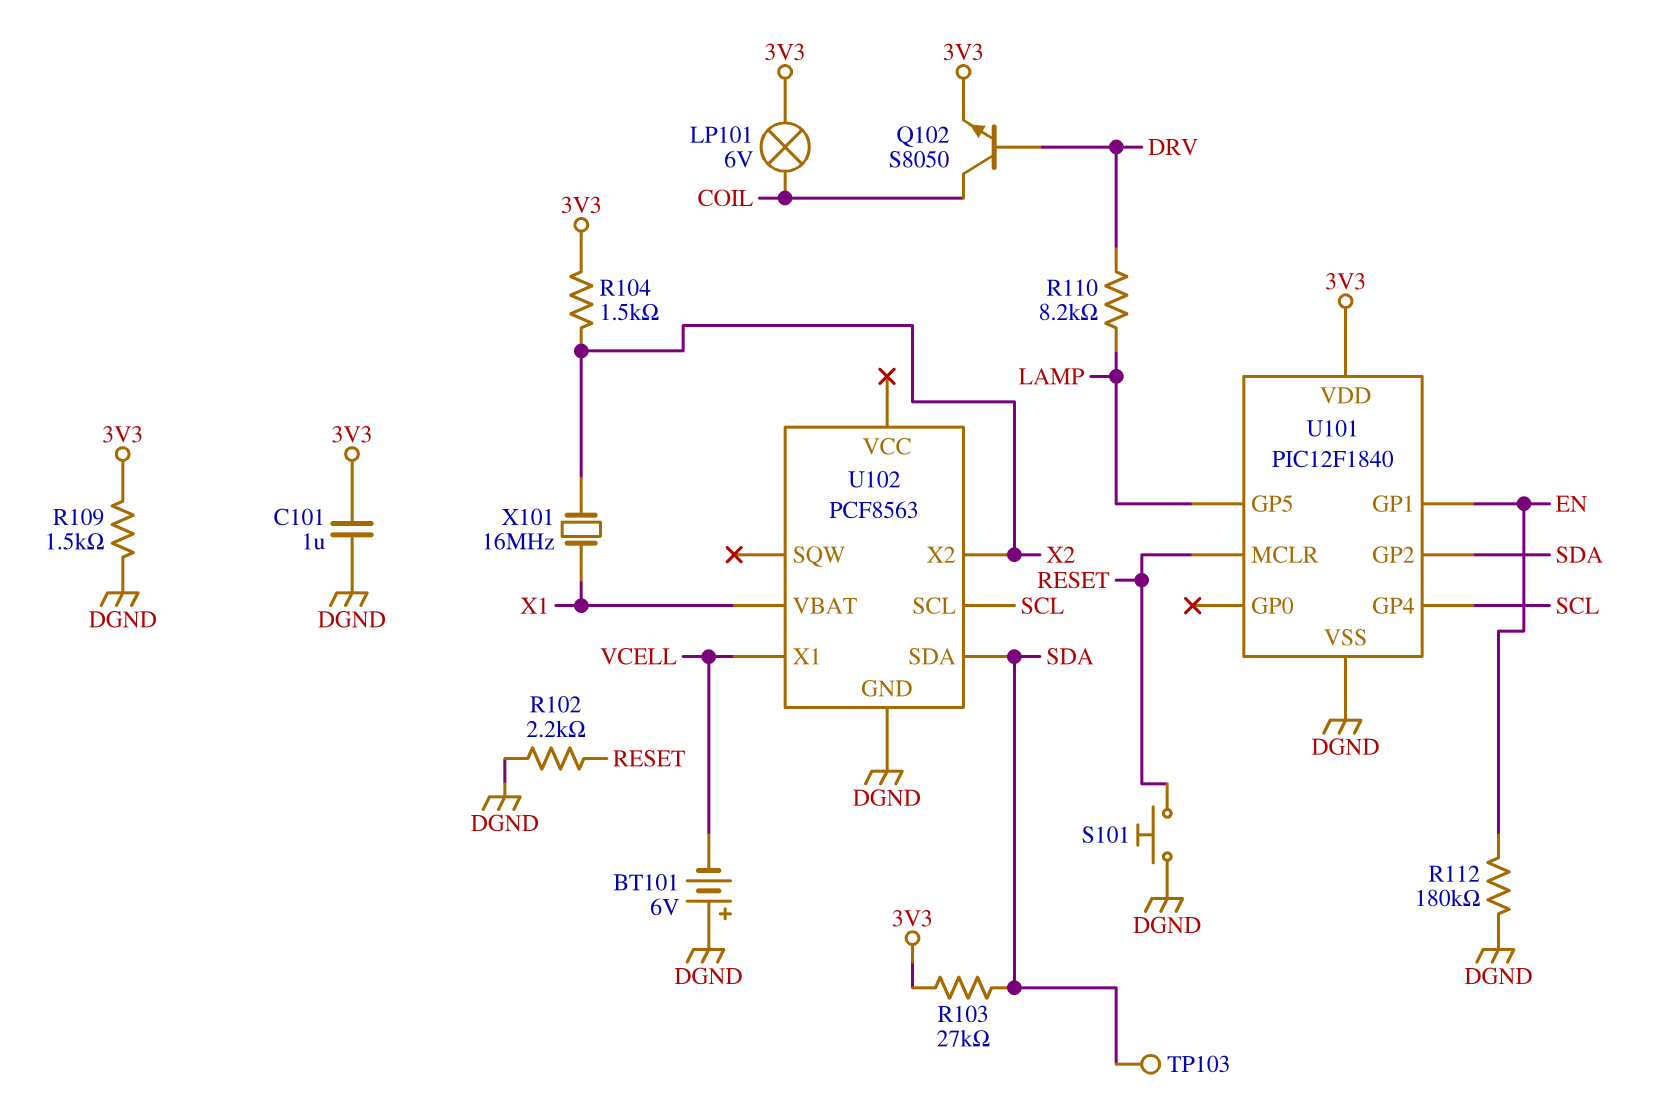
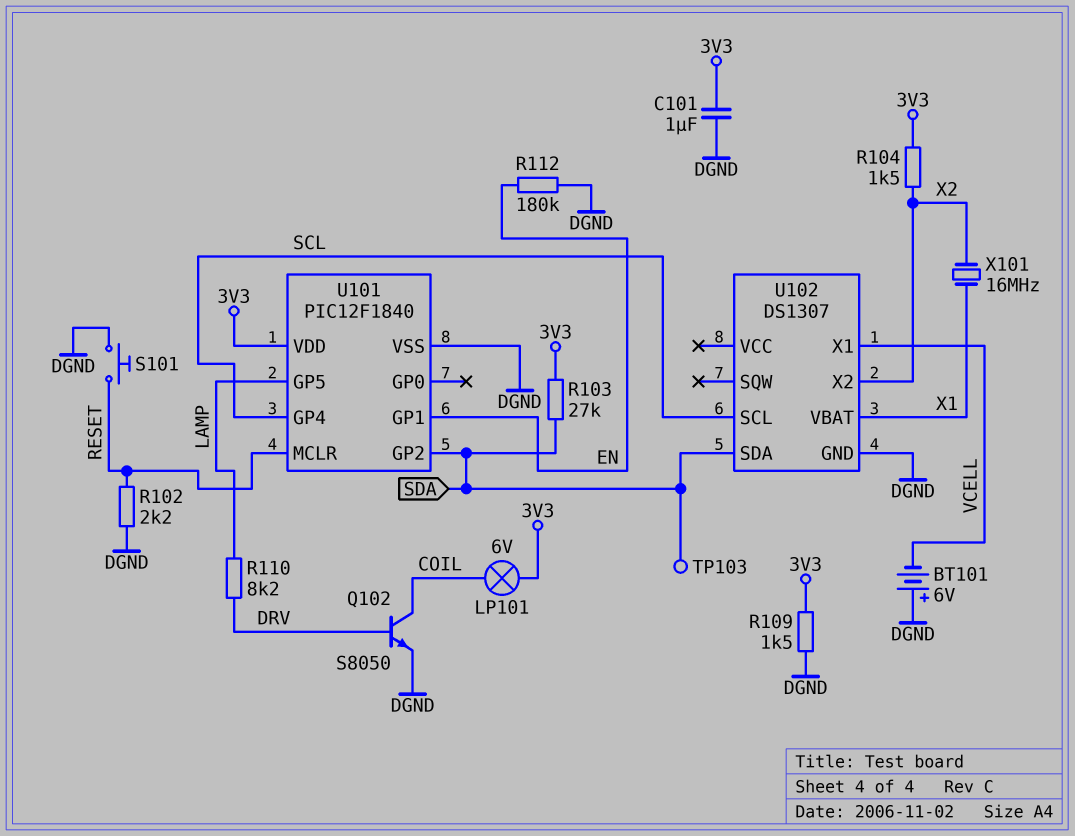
Q102: NPN S8050 (B DRV, C COIL, E 3V3) -> NPN S8050 (B DRV, C COIL, E DGND)
U102: PCF8563 -> DS1307

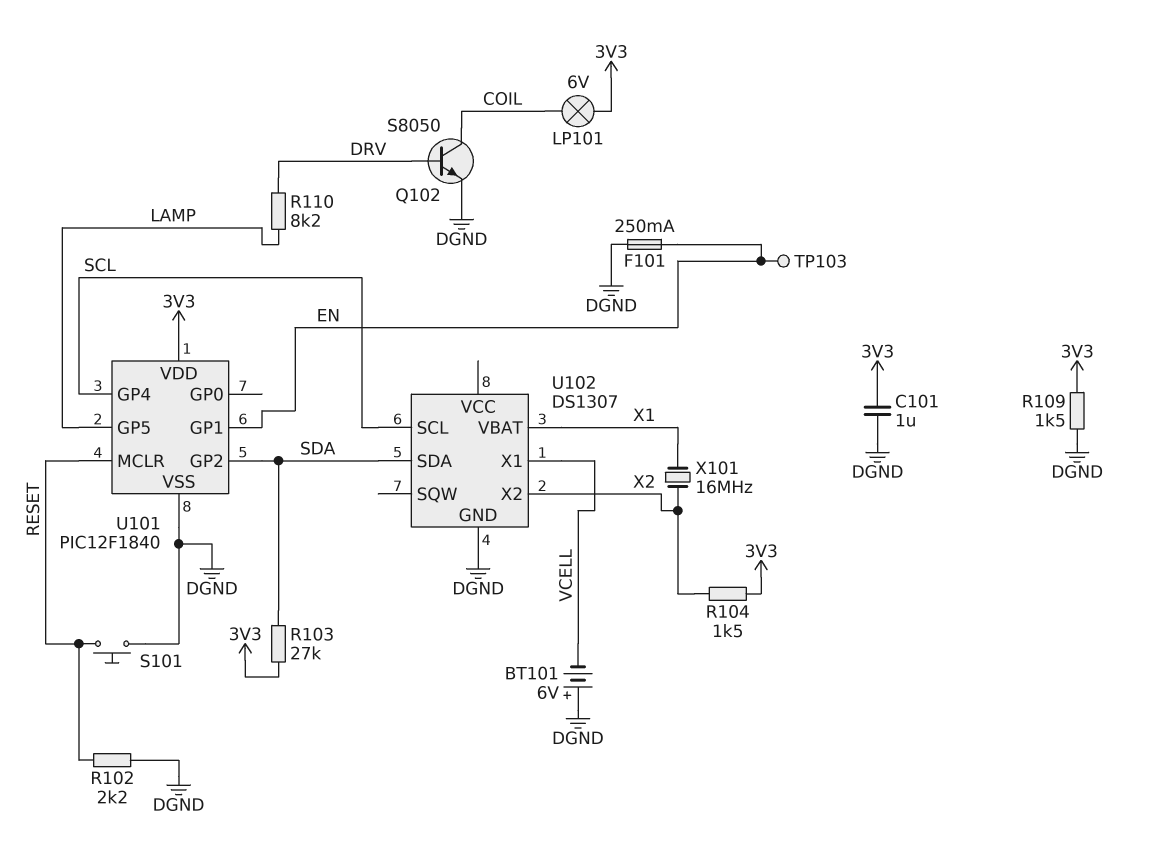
F101: none -> 250mA (DGND, EN)
R112: 180k (DGND, EN) -> none
TP103: test point (SDA) -> test point (EN)

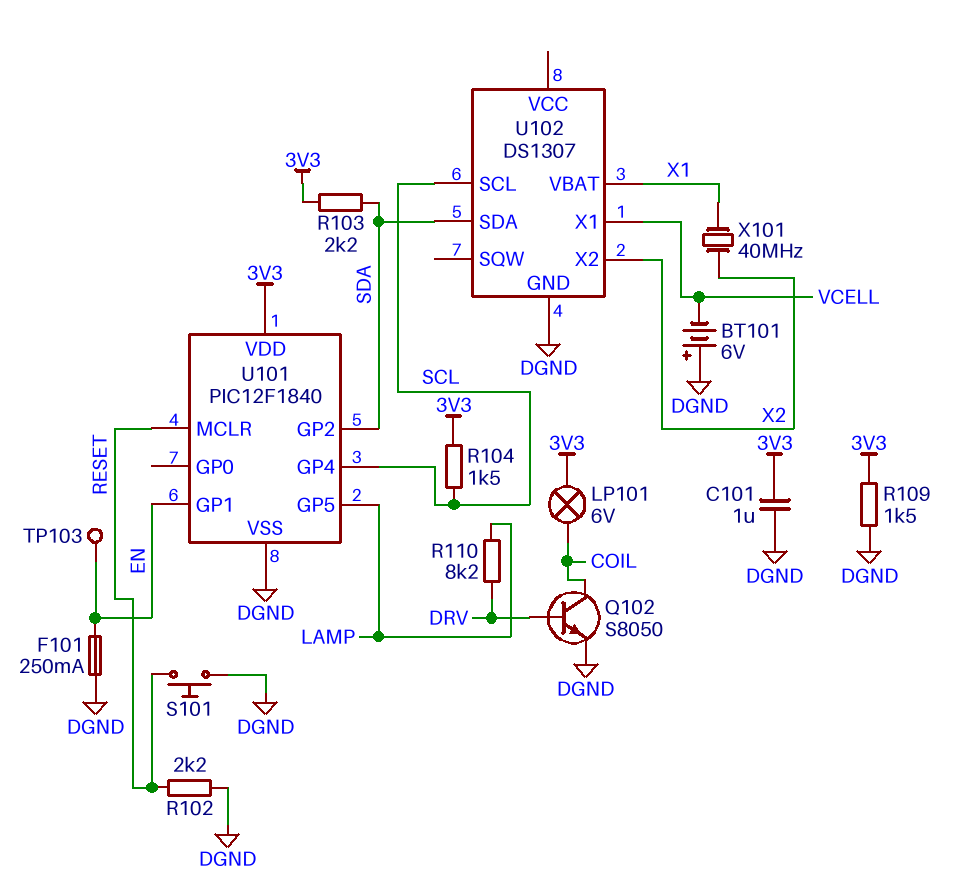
R103: 27k (3V3, SDA) -> 2.2k (3V3, SDA)
R104: 1.5k (3V3, X2) -> 1.5k (3V3, SCL)
X101: 16MHz (X1, X2) -> 40MHz (X1, X2)

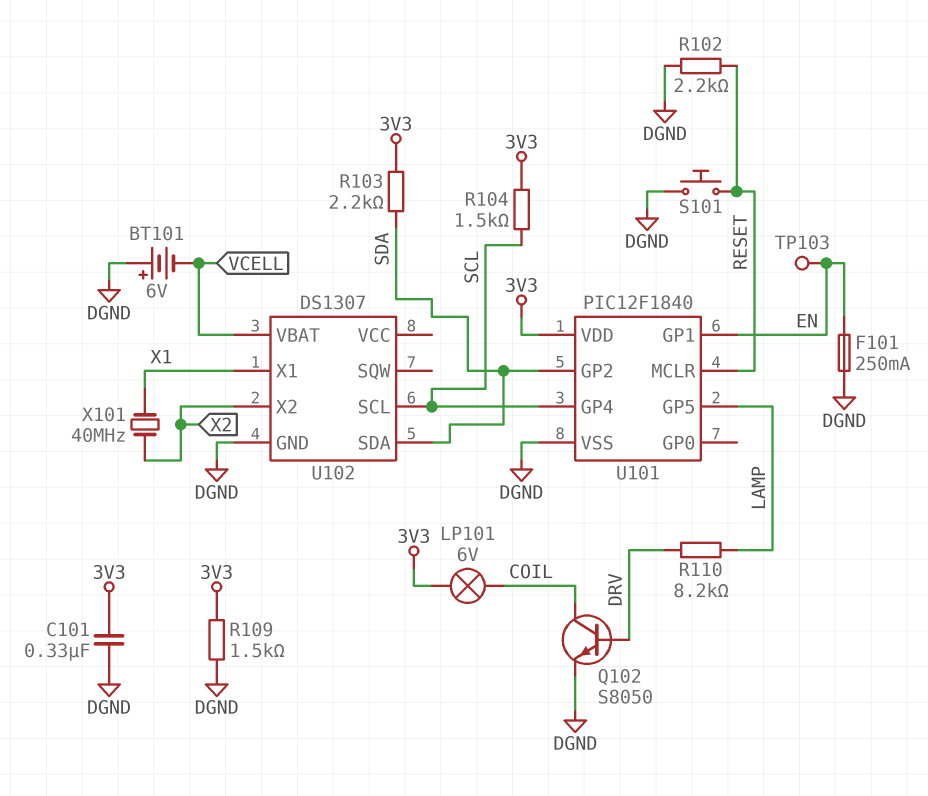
C101: 1uF (3V3, DGND) -> 330nF (3V3, DGND)
U102 pin VBAT: X1 -> VCELL
U102 pin X1: VCELL -> X1

